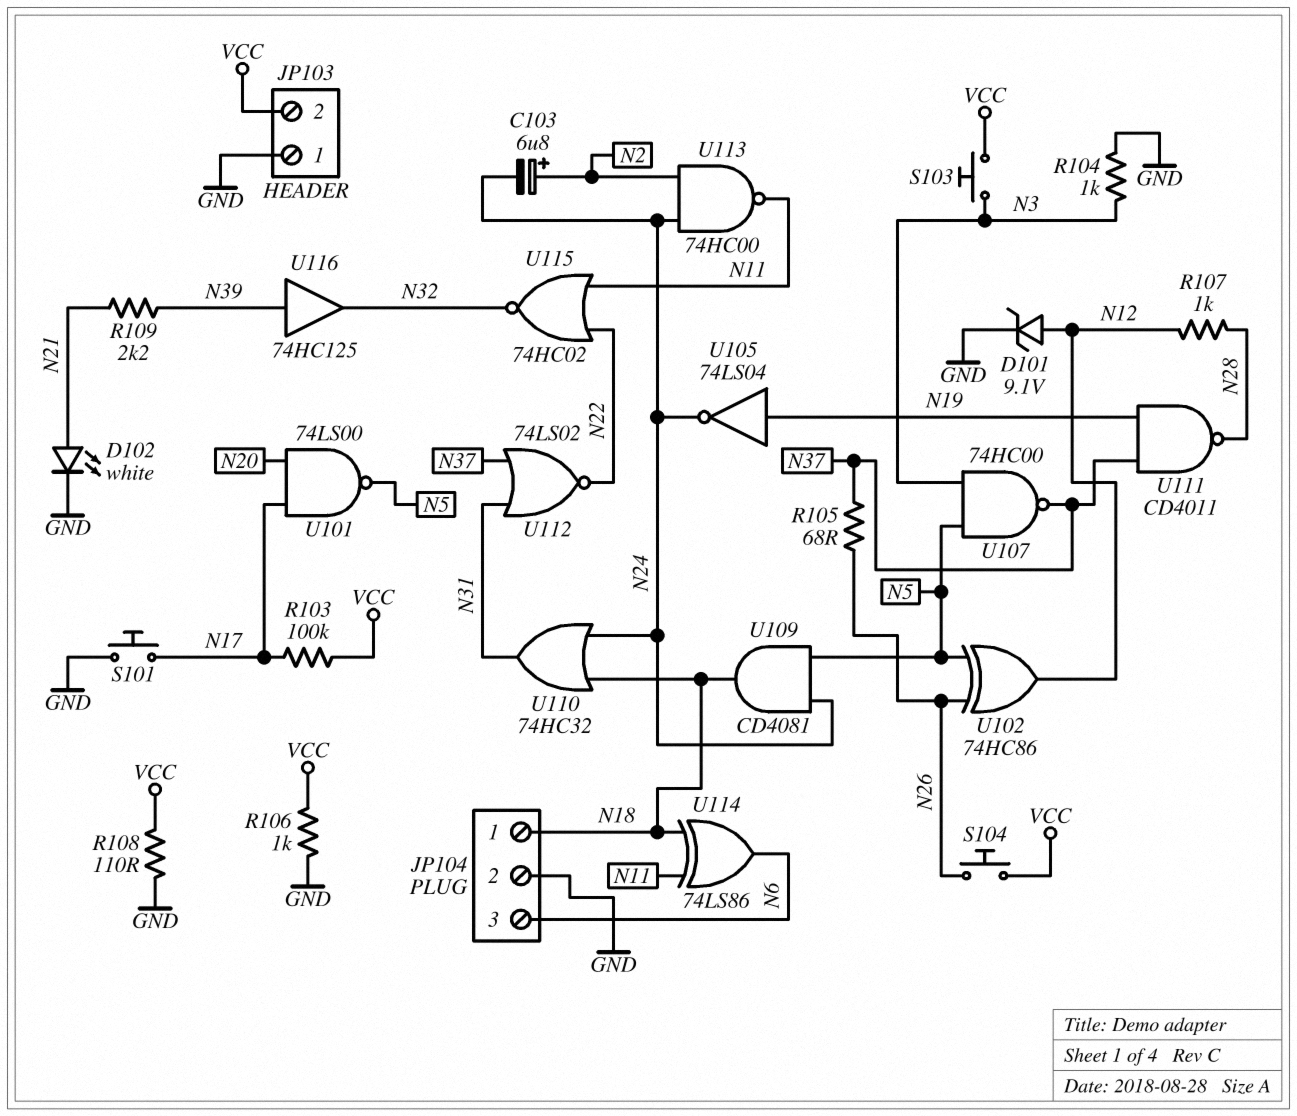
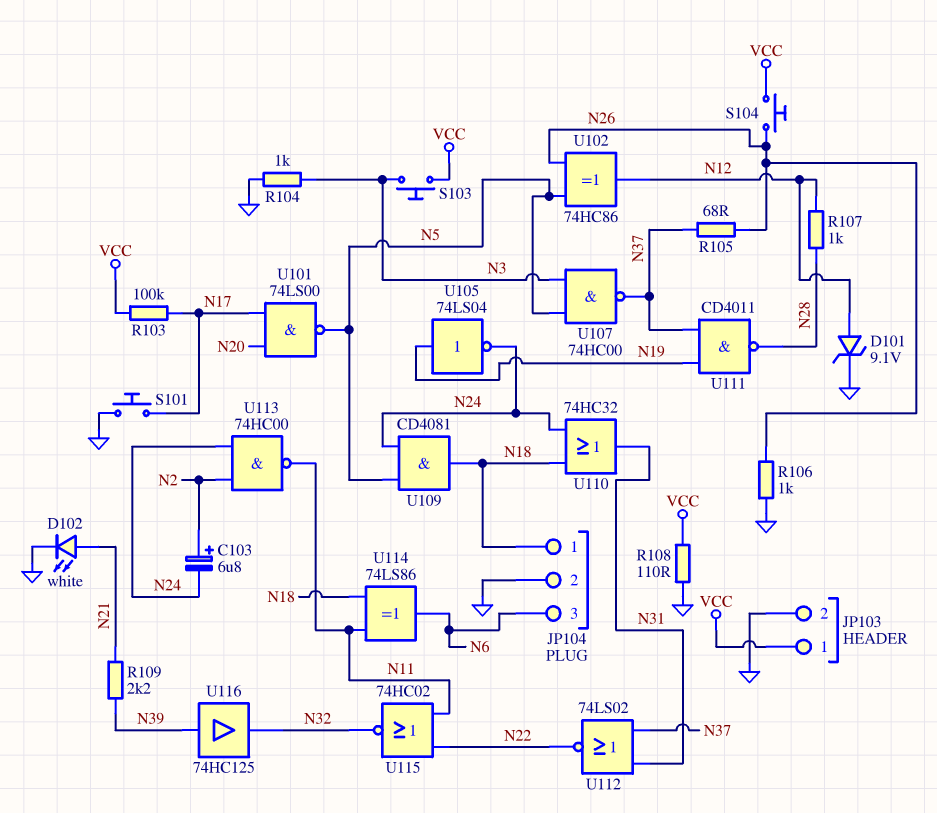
JP103 pin 1: GND -> VCC
JP103 pin 2: VCC -> GND
R106: 1k (GND, VCC) -> 1k (GND, N26)

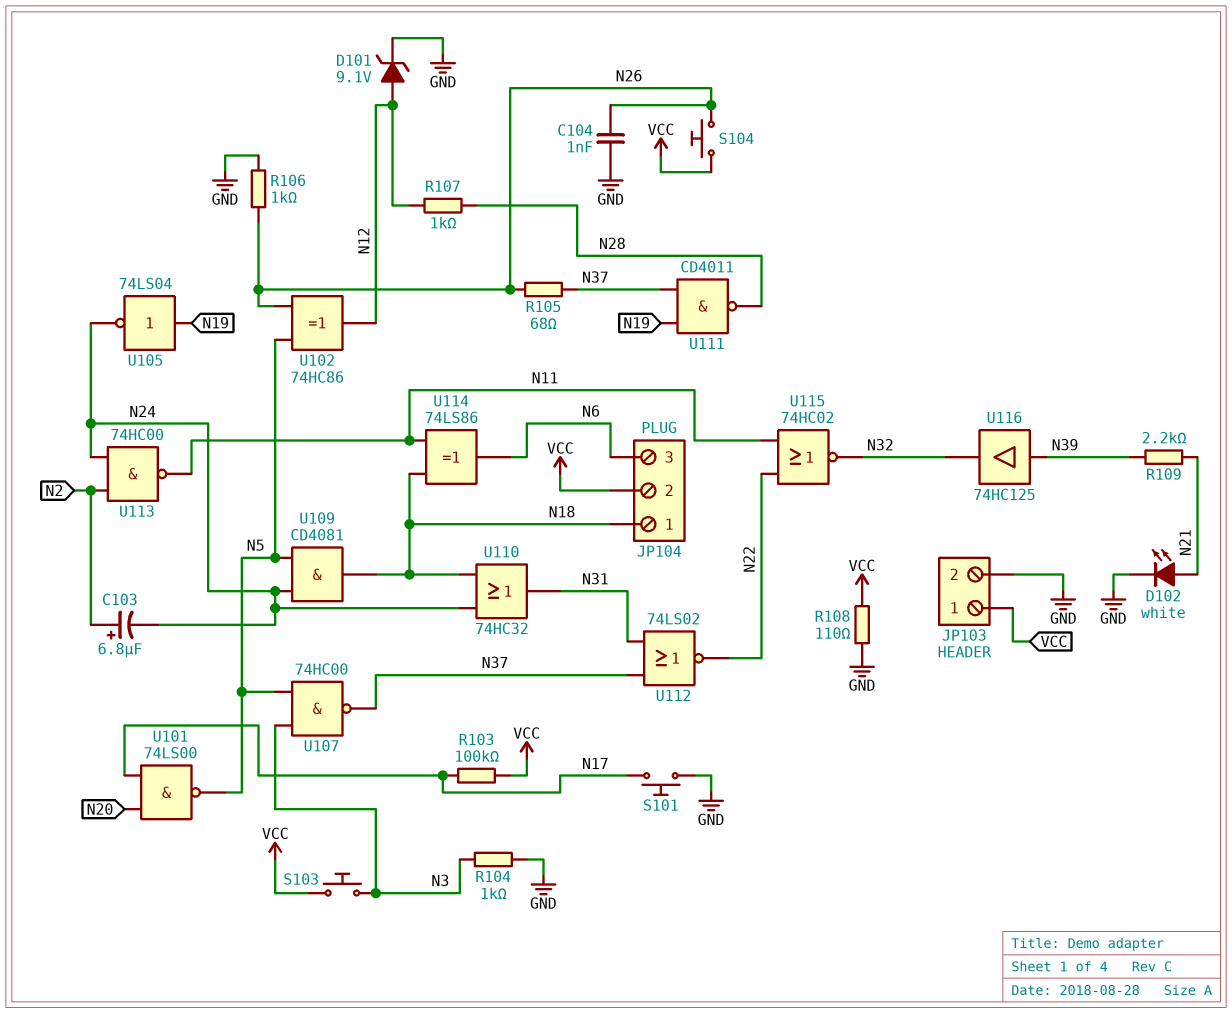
C104: none -> 1nF (GND, N26)
JP104 pin 2: GND -> VCC

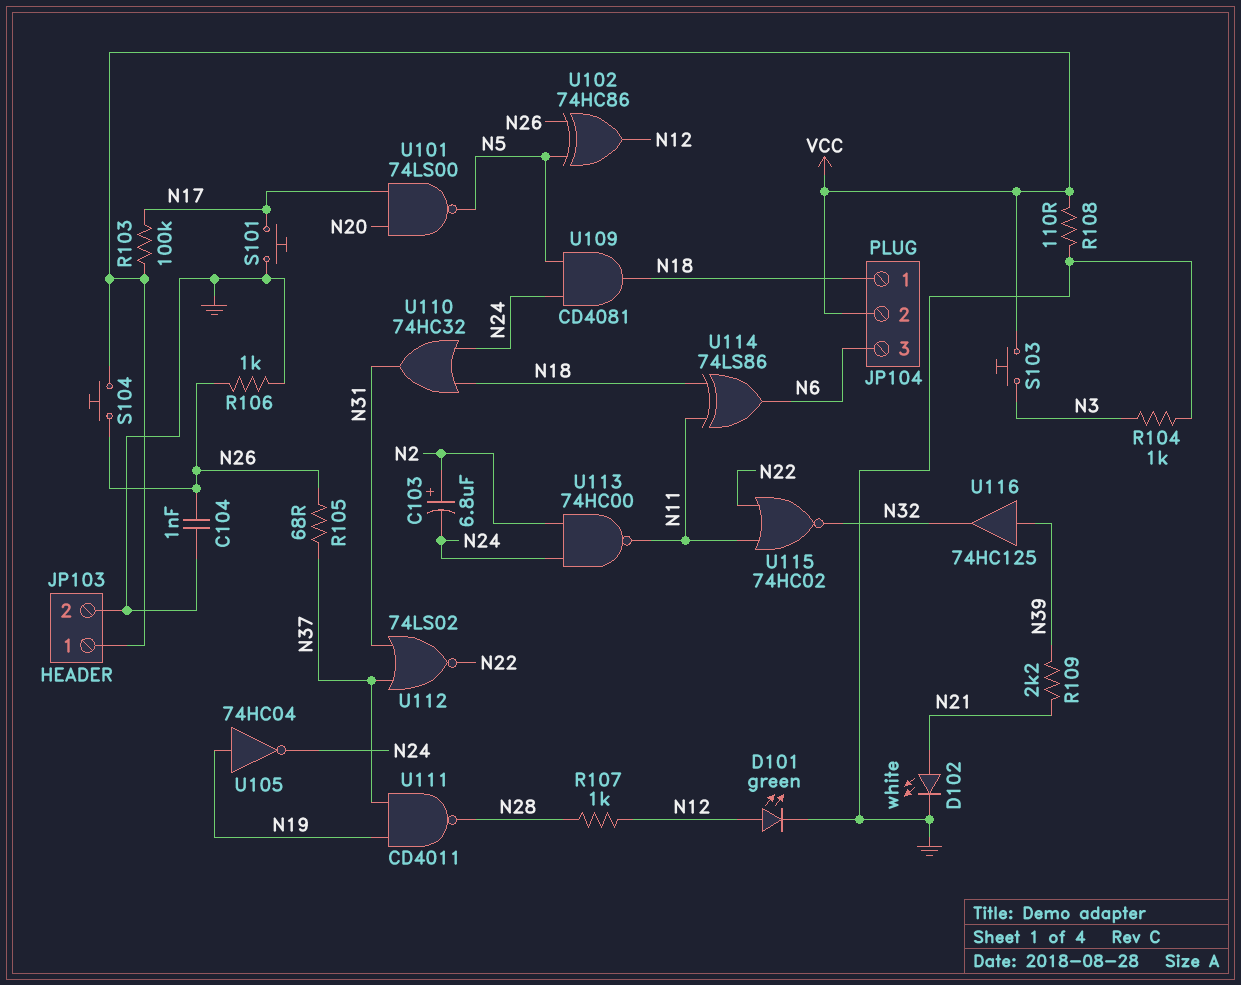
D101: zener 9.1V (A N12, K GND) -> LED green (A N12, K GND)
U105: NOT 74LS04 (in N19, out N24) -> NOT 74HC04 (in N19, out N24)
U107: NAND 74HC00 (in N3, in N5, out N37) -> none

